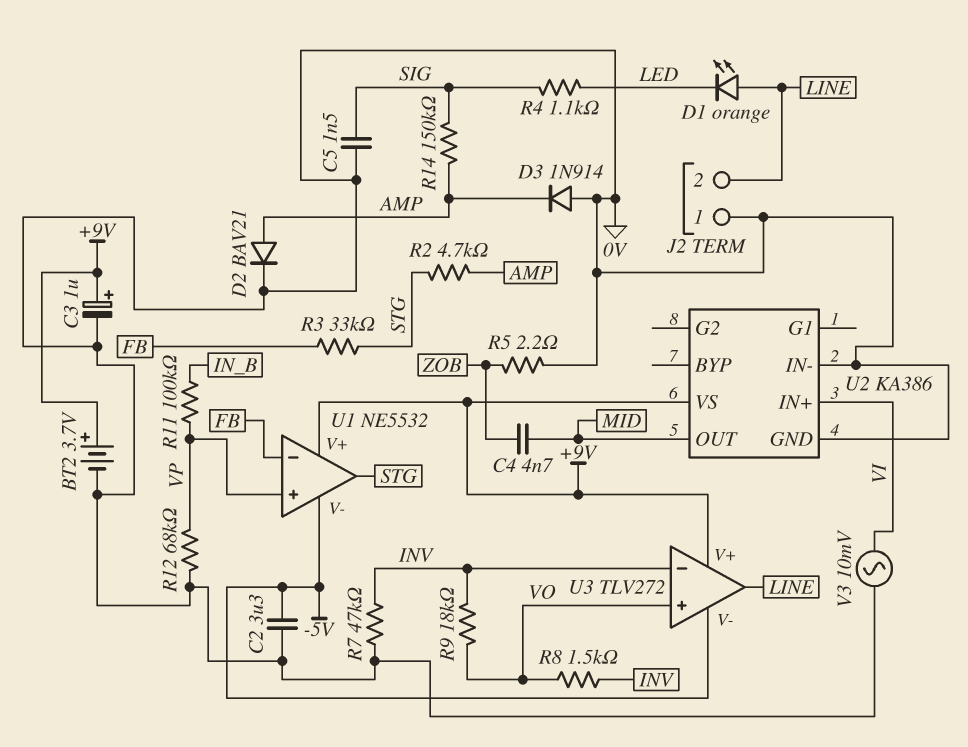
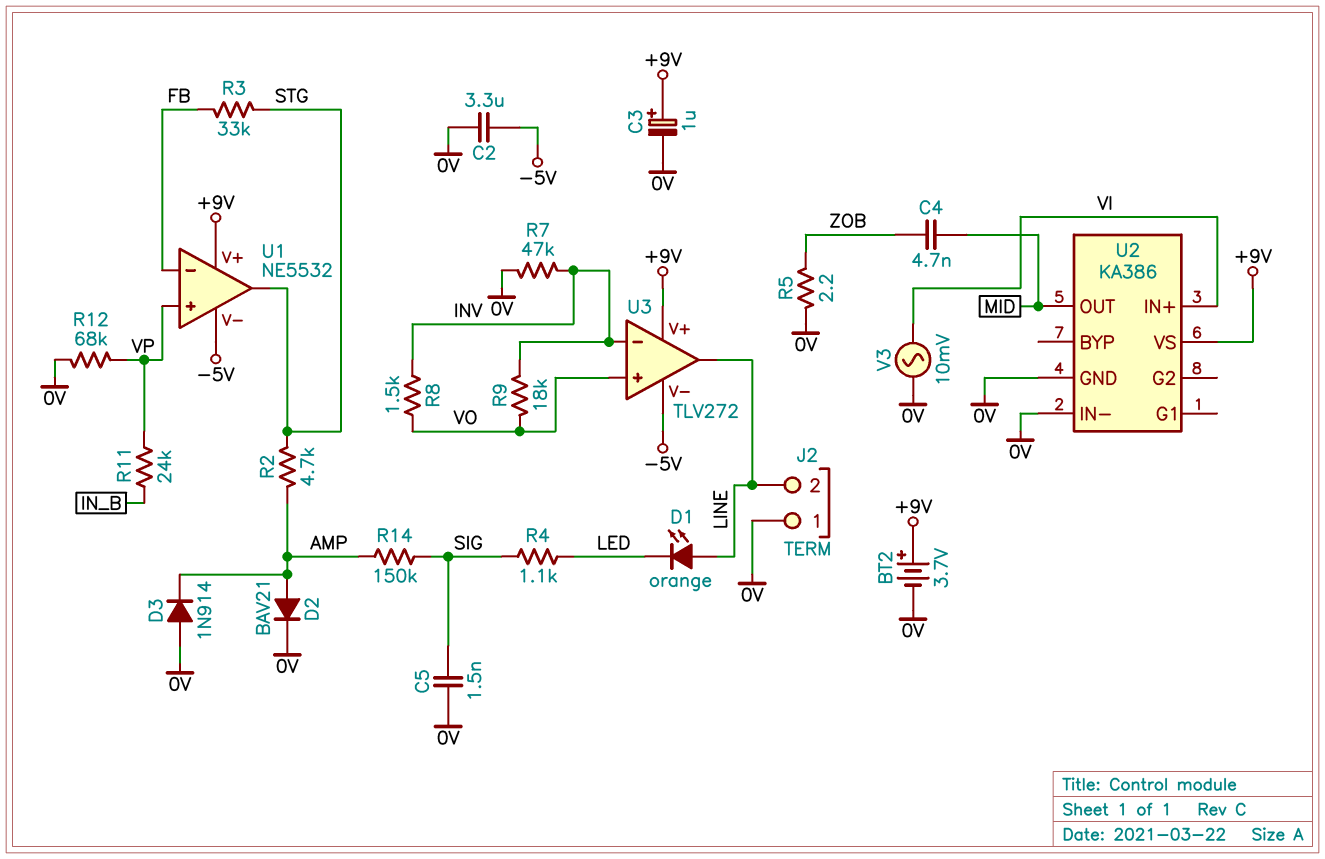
R11: 100k (IN_B, VP) -> 24k (IN_B, VP)

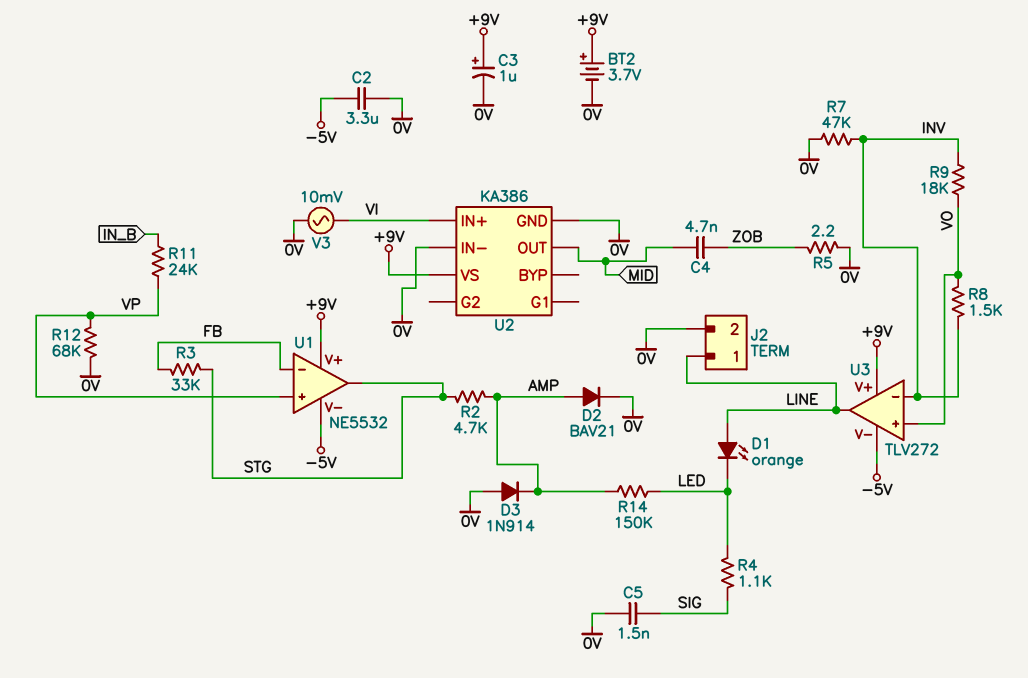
J2 pin 1: 0V -> LINE
J2 pin 2: LINE -> 0V
R14: 150k (AMP, SIG) -> 150k (AMP, LED)

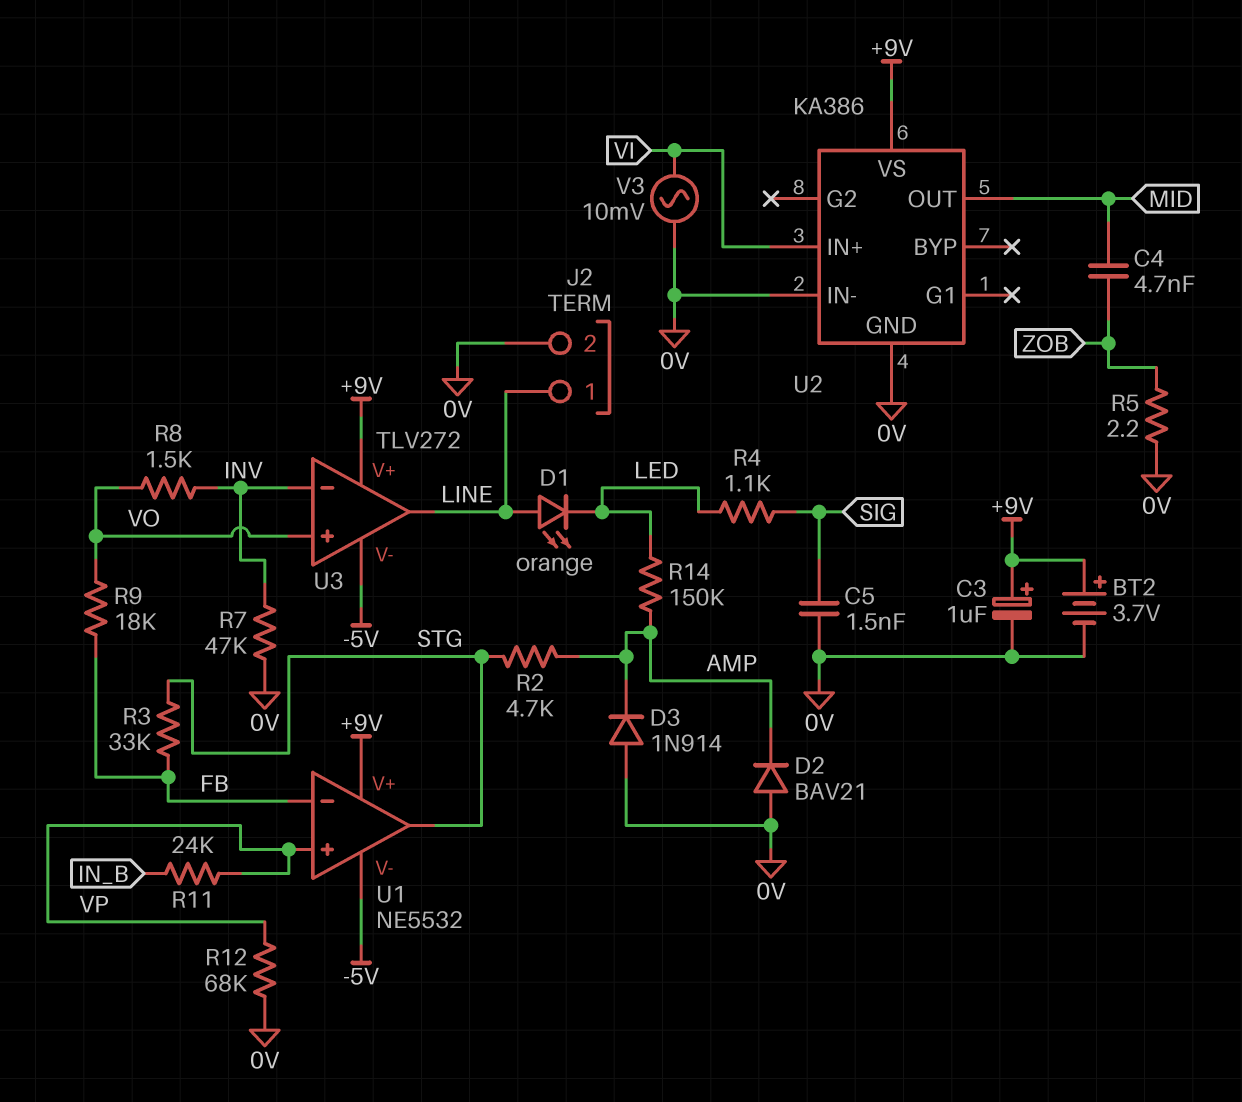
C2: 3.3uF (-5V, 0V) -> none
D2: diode BAV21 (A AMP, K 0V) -> diode BAV21 (A 0V, K AMP)
R9: 18k (INV, VO) -> 18k (FB, VO)

